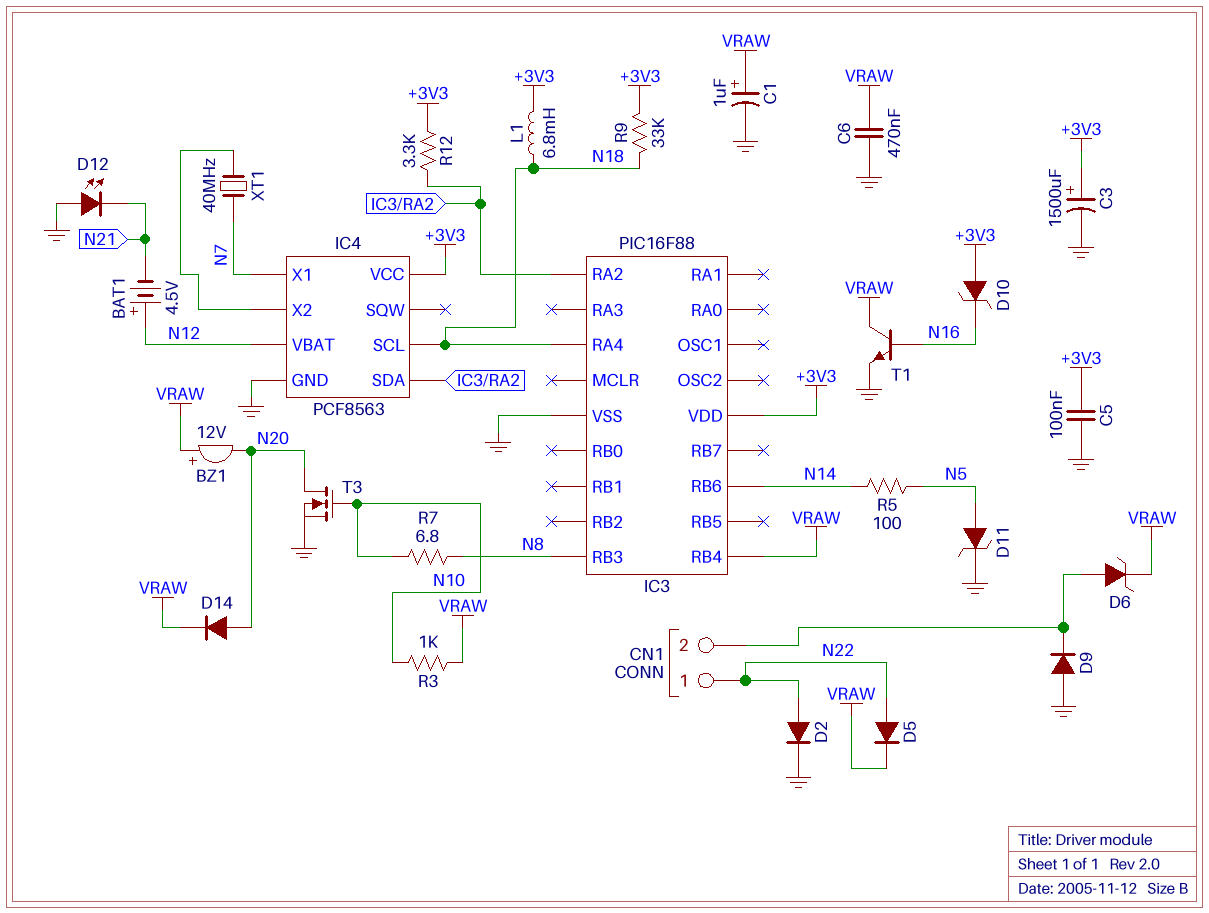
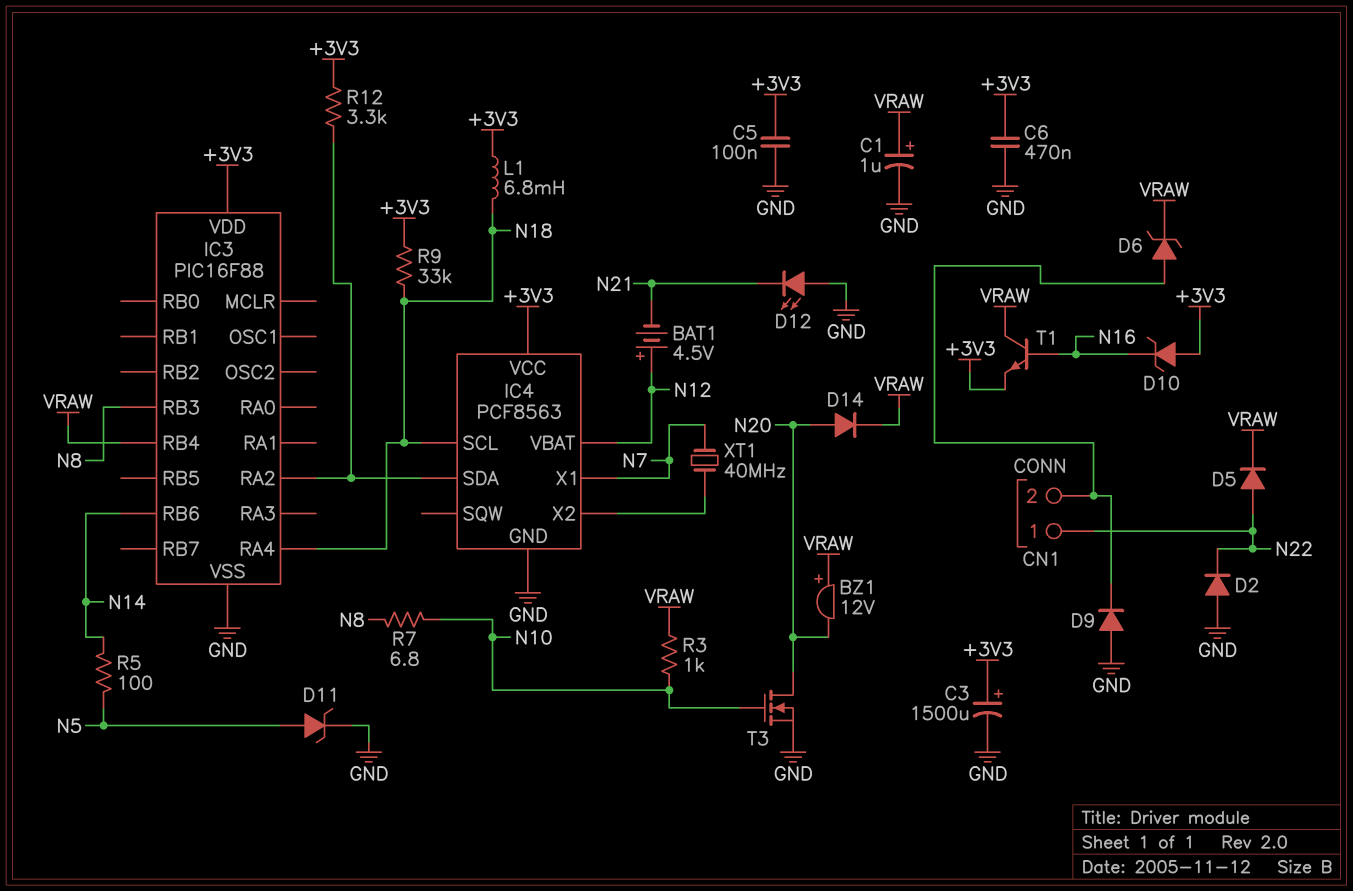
C6: 470nF (GND, VRAW) -> 470nF (+3V3, GND)
D2: diode (A N22, K GND) -> diode (A GND, K N22)
T1: NPN (B N16, C VRAW, E GND) -> NPN (B N16, C VRAW, E +3V3)

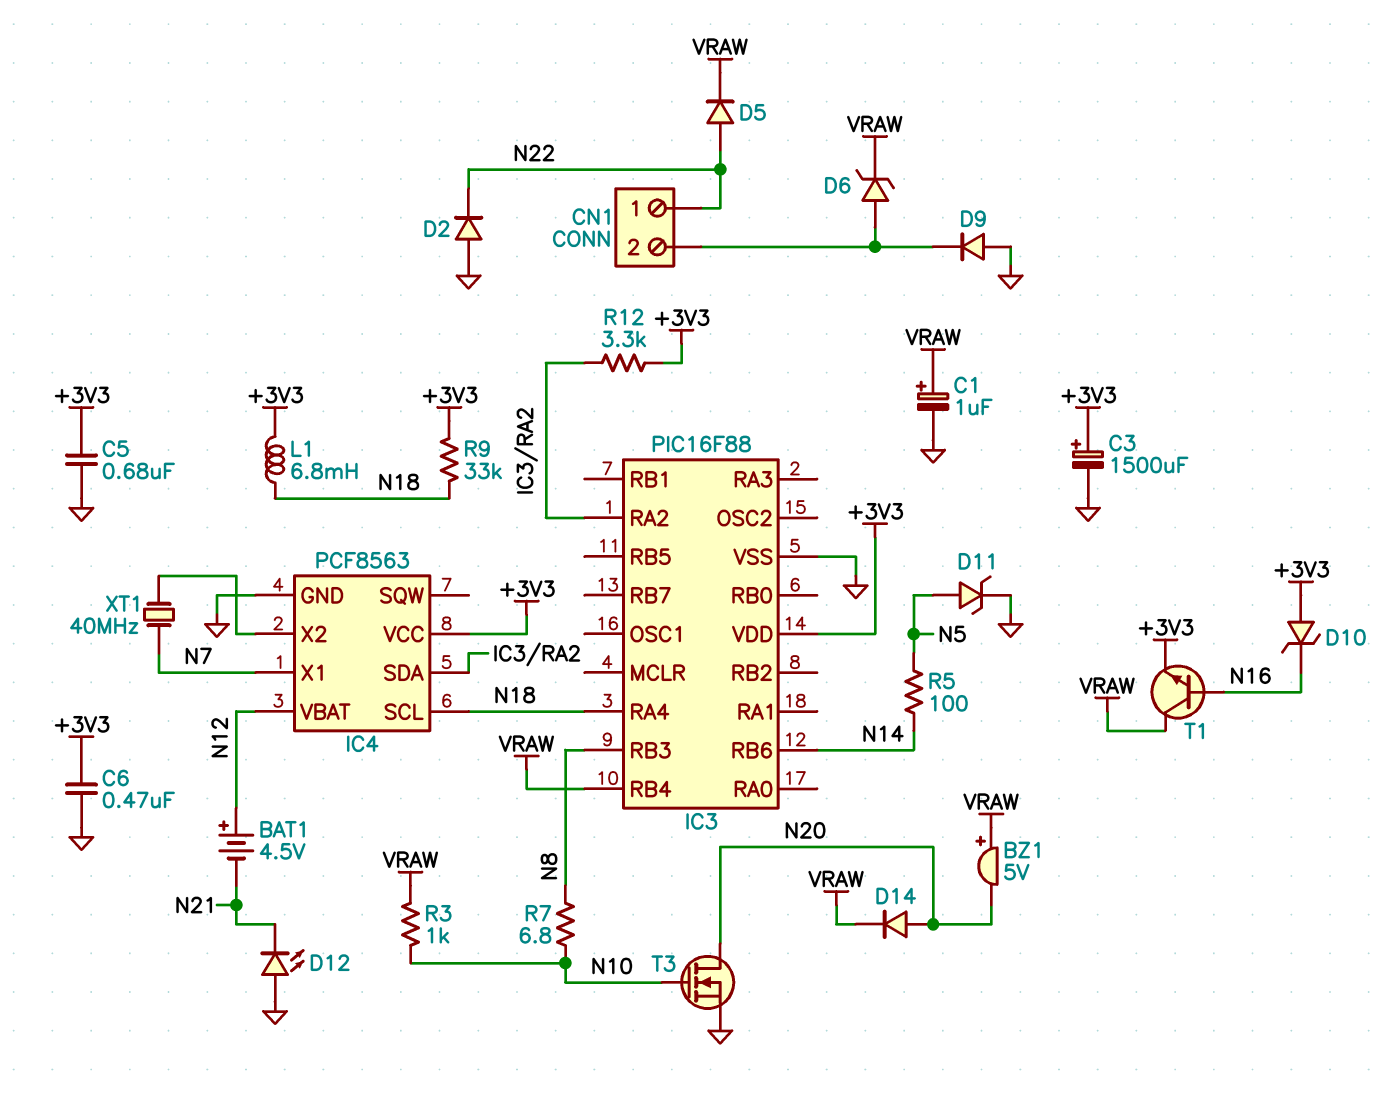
BZ1: buzzer 12V (plus VRAW, minus N20) -> buzzer 5V (plus VRAW, minus N20)
C5: 100nF (+3V3, GND) -> 680nF (+3V3, GND)

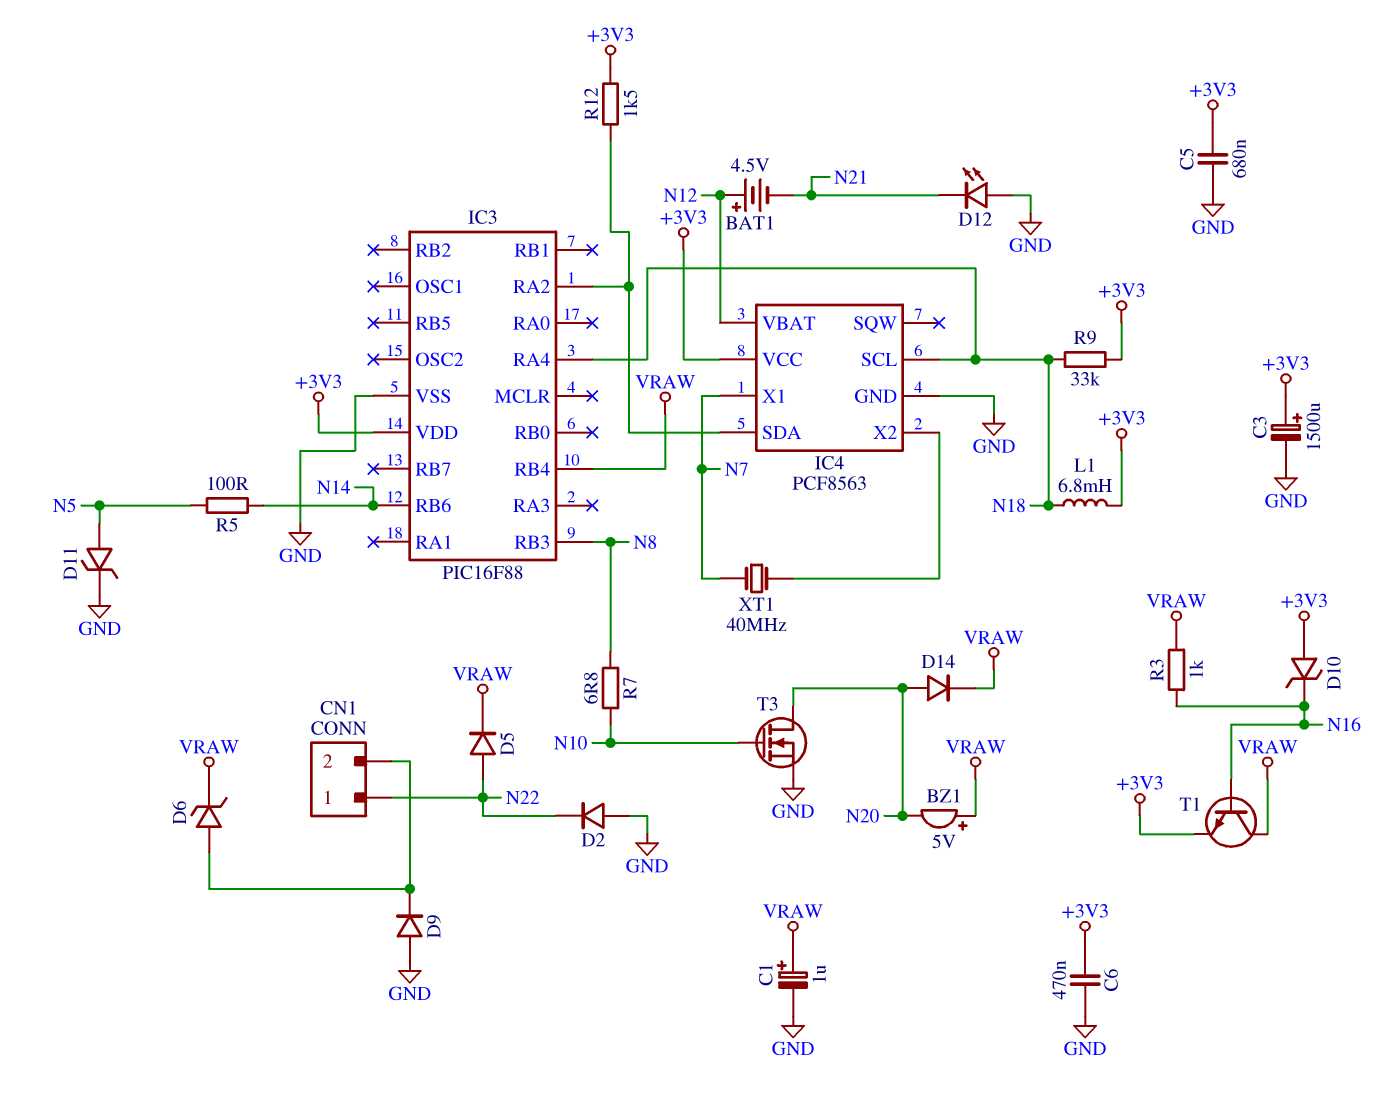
R3: 1k (N10, VRAW) -> 1k (N16, VRAW)
R12: 3.3k (+3V3, IC3/RA2) -> 1.5k (+3V3, IC3/RA2)

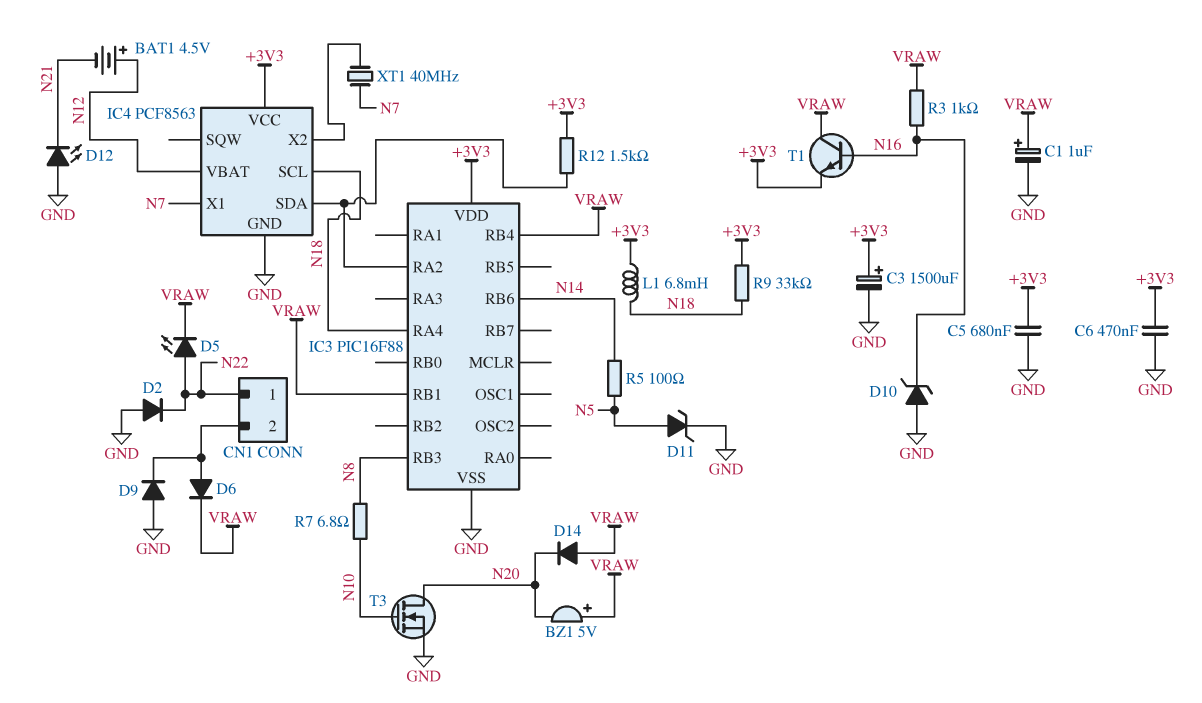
D5: diode (A N22, K VRAW) -> LED (A N22, K VRAW)
D6: zener (A CN1/2, K VRAW) -> diode (A CN1/2, K VRAW)
D10: zener (A +3V3, K N16) -> zener (A GND, K N16)
D14: diode (A N20, K VRAW) -> diode (A VRAW, K N20)
IC3 pin RB1: none -> VRAW

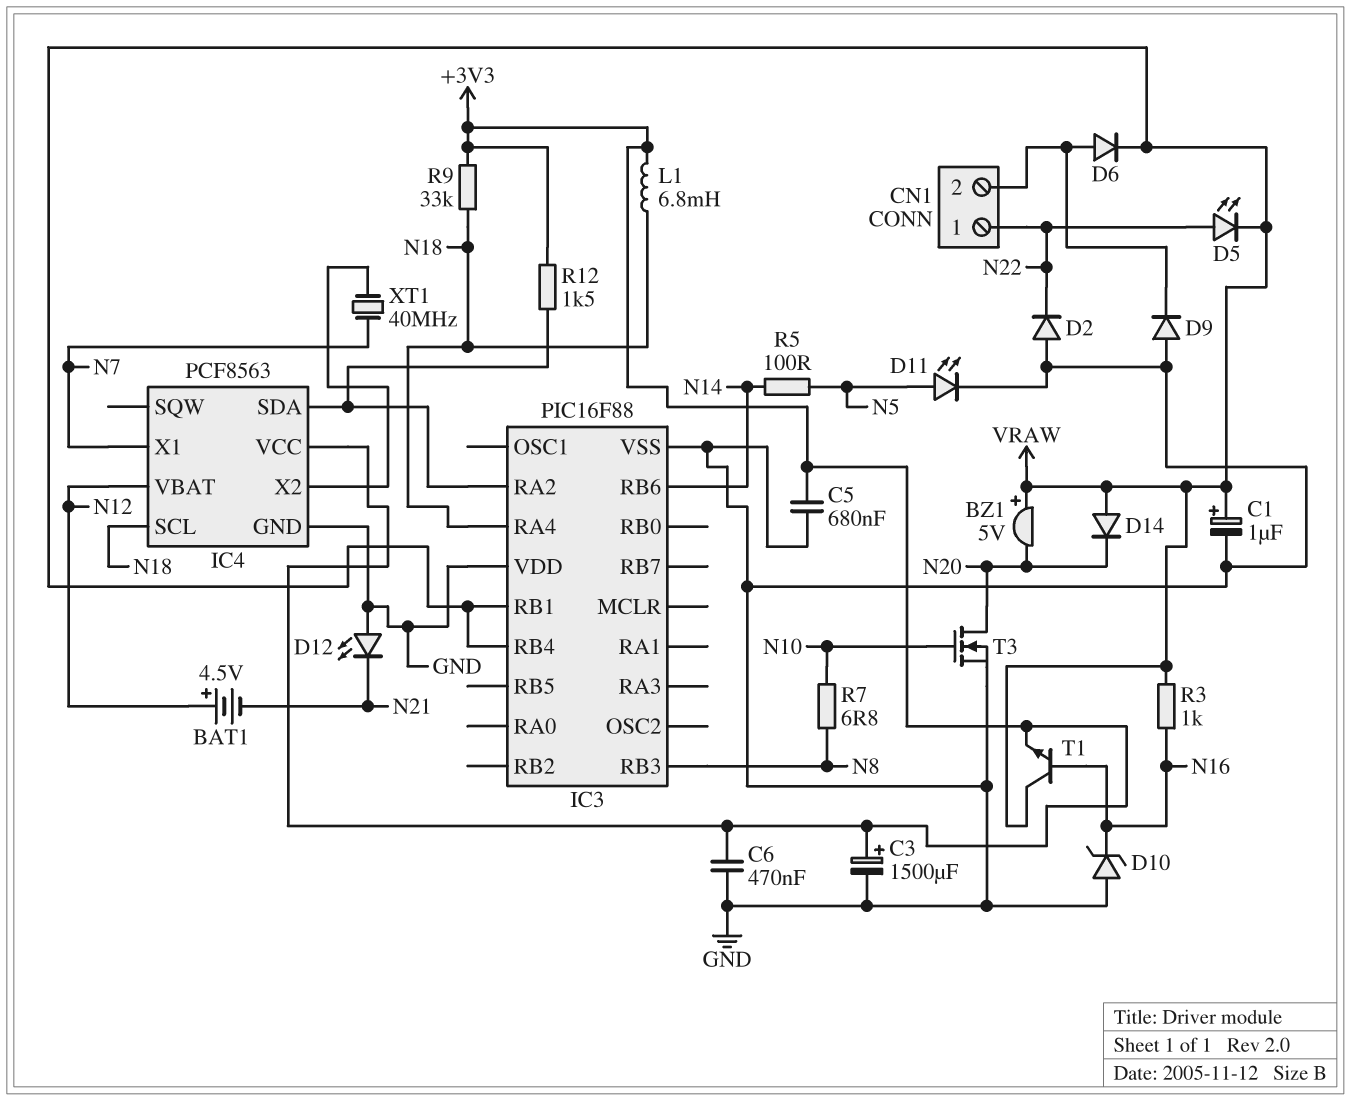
D11: zener (A N5, K GND) -> LED (A N5, K GND)
IC3 pin VDD: +3V3 -> GND

